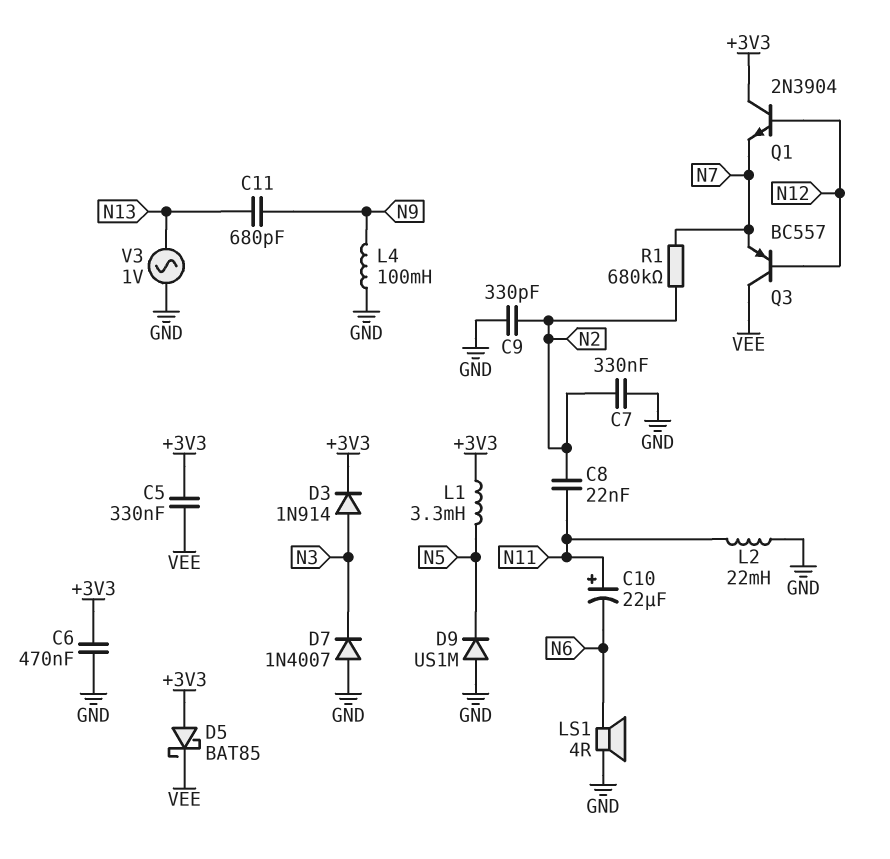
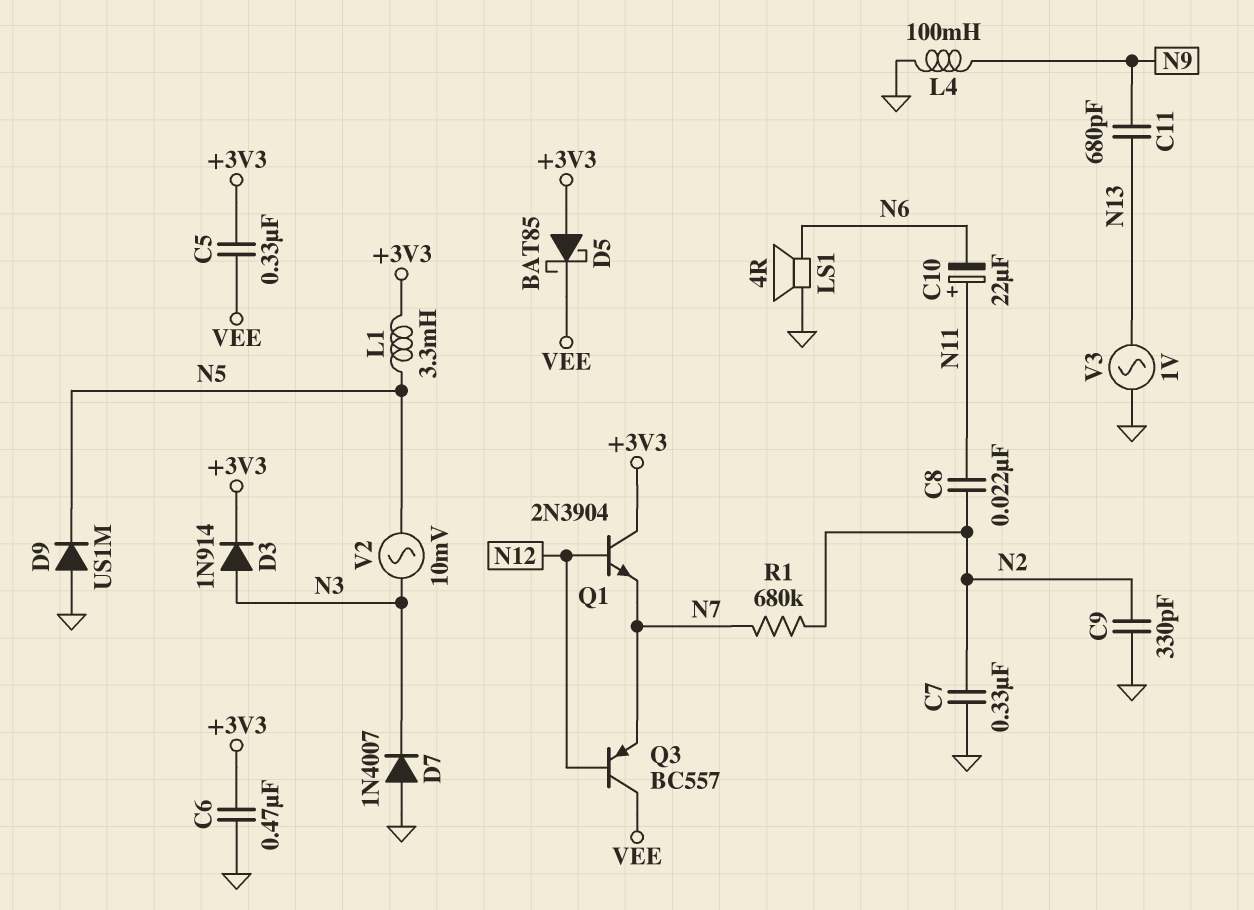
L2: 22mH (GND, N11) -> none
V2: none -> AC 10mV (N3, N5)

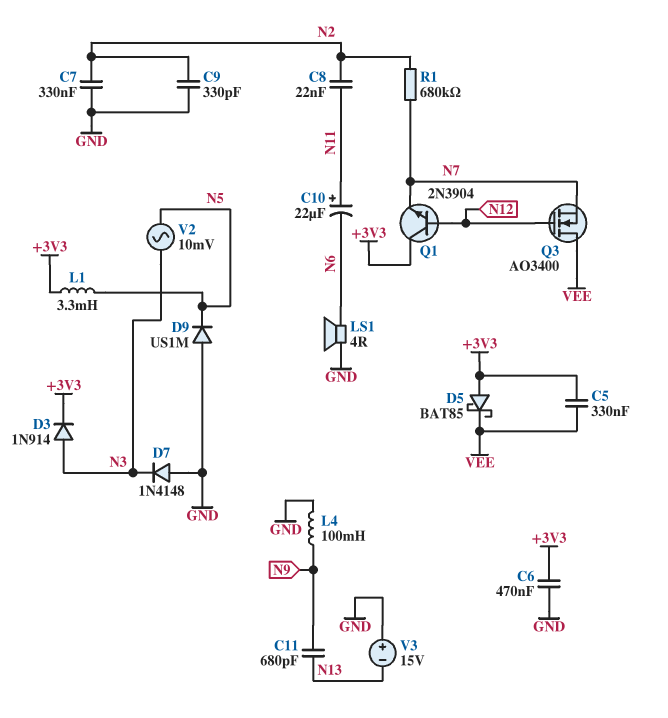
D7: diode 1N4007 (A GND, K N3) -> diode 1N4148 (A GND, K N3)
Q3: PNP BC557 (B N12, C VEE, E N7) -> NMOS AO3400 (G N12, D VEE, S N7)
V3: AC 1V (GND, N13) -> 15V (plus GND, minus N13)

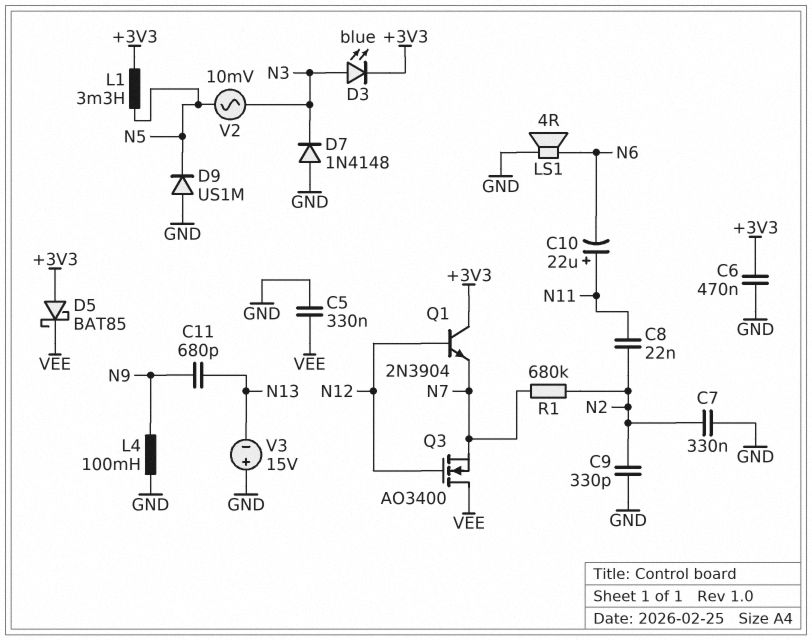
C5: 330nF (+3V3, VEE) -> 330nF (GND, VEE)
D3: diode 1N914 (A N3, K +3V3) -> LED blue (A N3, K +3V3)

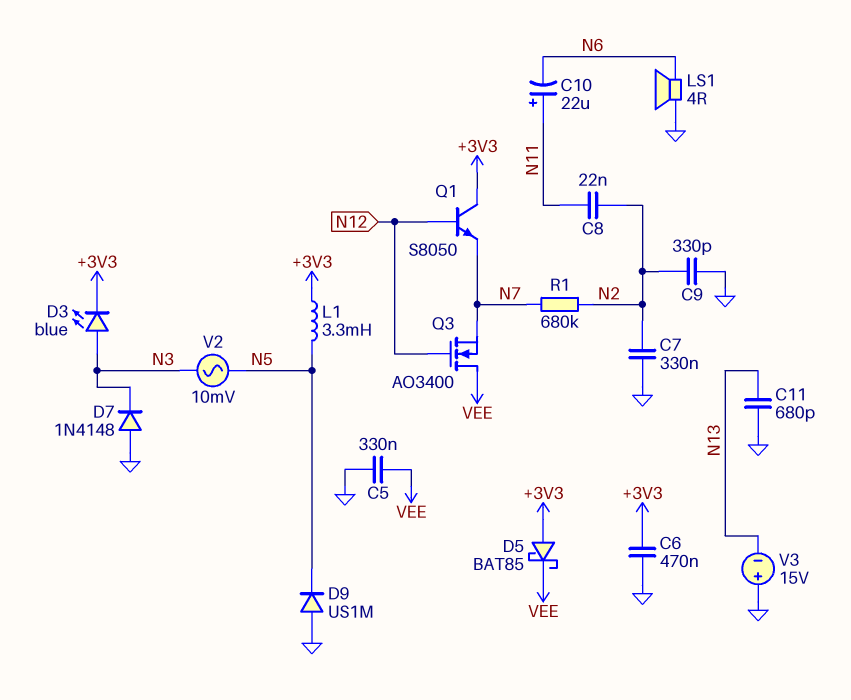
C11: 680pF (N9, N13) -> 680pF (GND, N13)
L4: 100mH (GND, N9) -> none
Q1: NPN 2N3904 (B N12, C +3V3, E N7) -> NPN S8050 (B N12, C +3V3, E N7)

